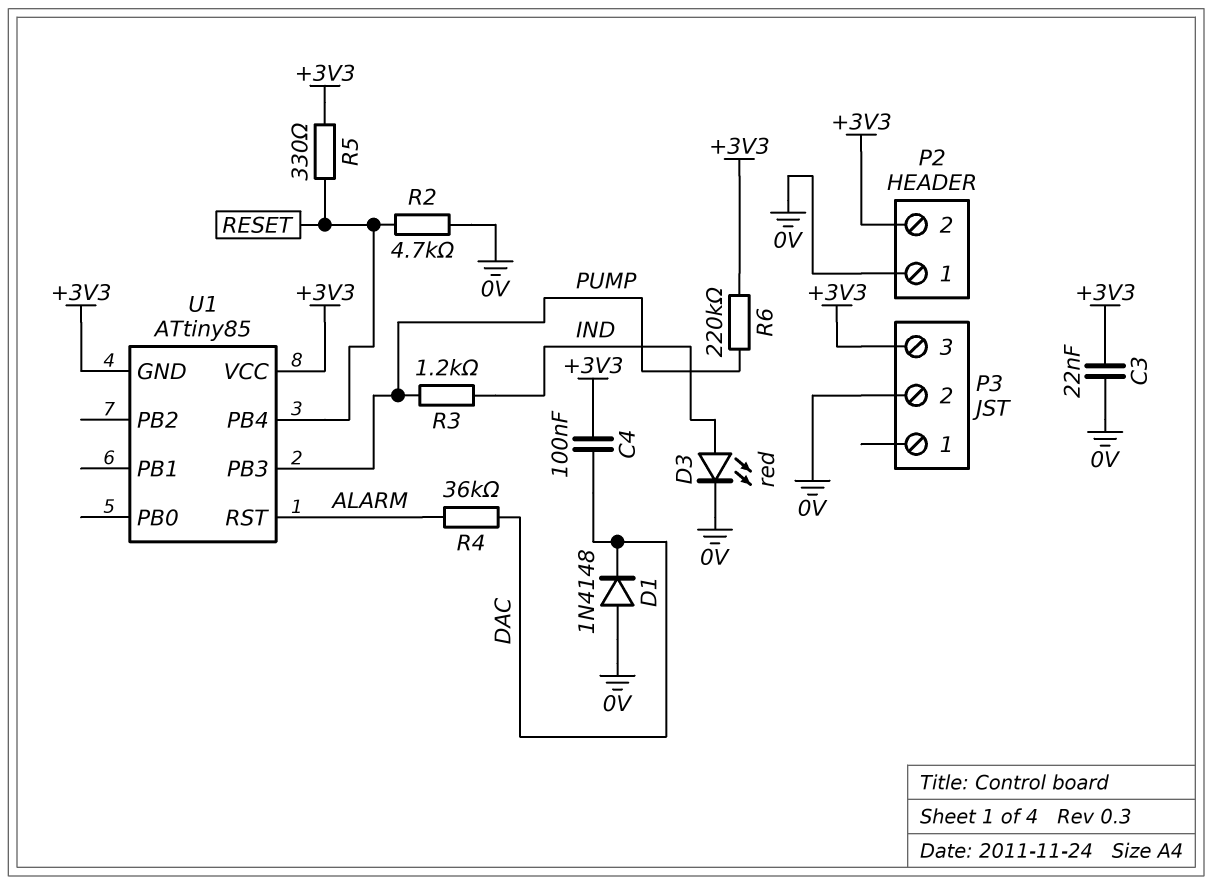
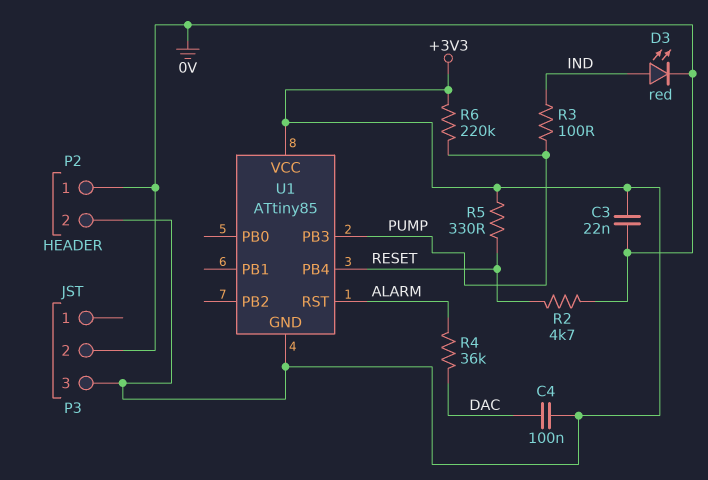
D1: diode 1N4148 (A 0V, K DAC) -> none
R3: 1.2k (IND, PUMP) -> 100 (IND, PUMP)

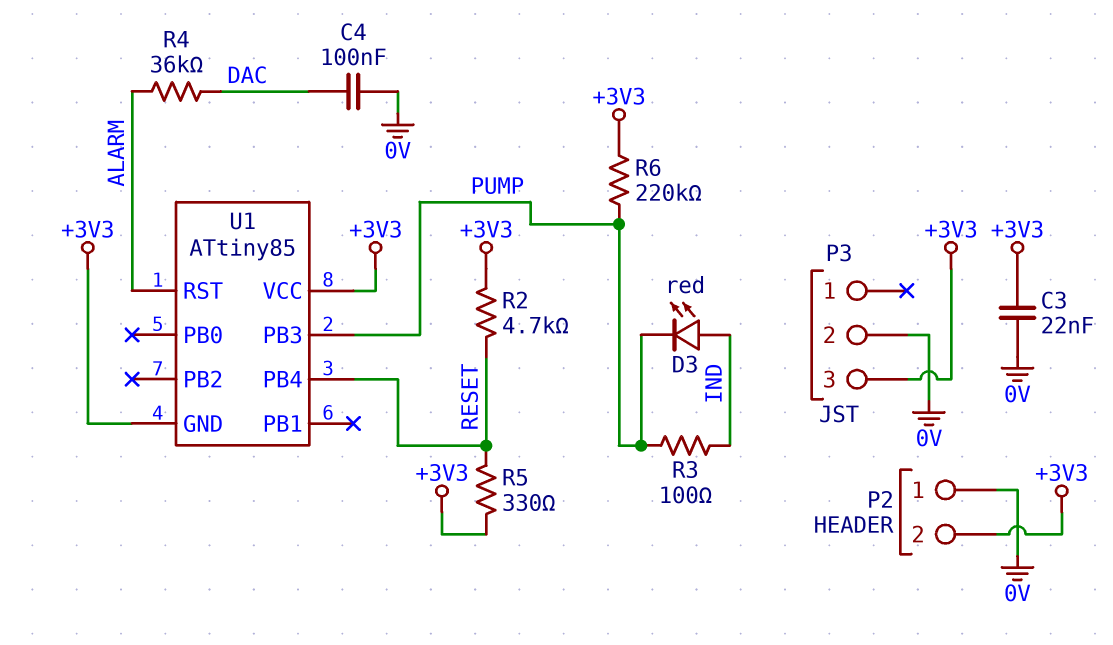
C4: 100nF (+3V3, DAC) -> 100nF (0V, DAC)
D3: LED red (A IND, K 0V) -> LED red (A IND, K PUMP)
R2: 4.7k (0V, RESET) -> 4.7k (+3V3, RESET)

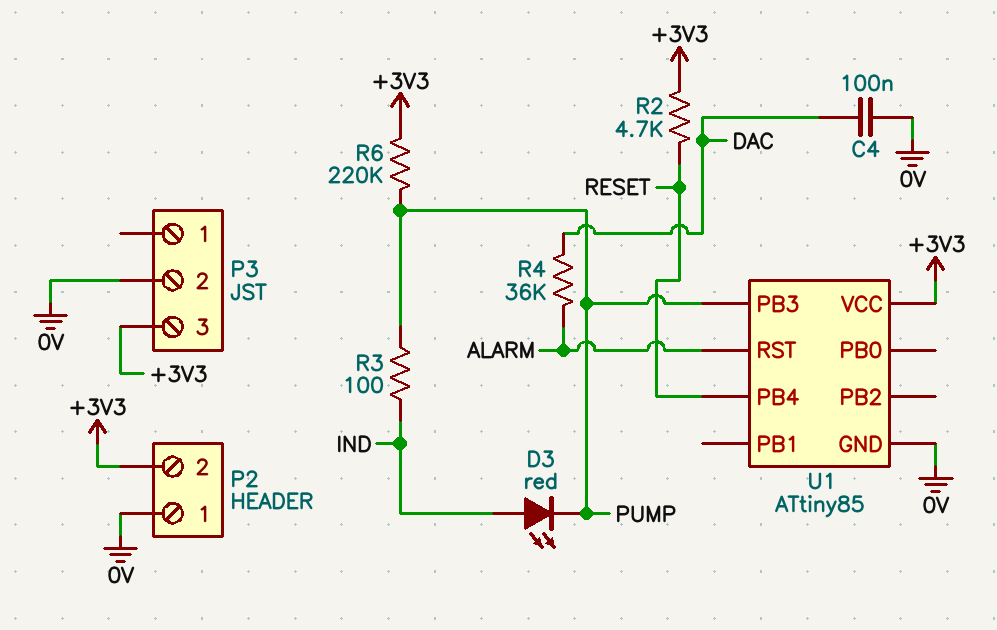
C3: 22nF (+3V3, 0V) -> none
R5: 330 (+3V3, RESET) -> none
U1 pin GND: +3V3 -> 0V

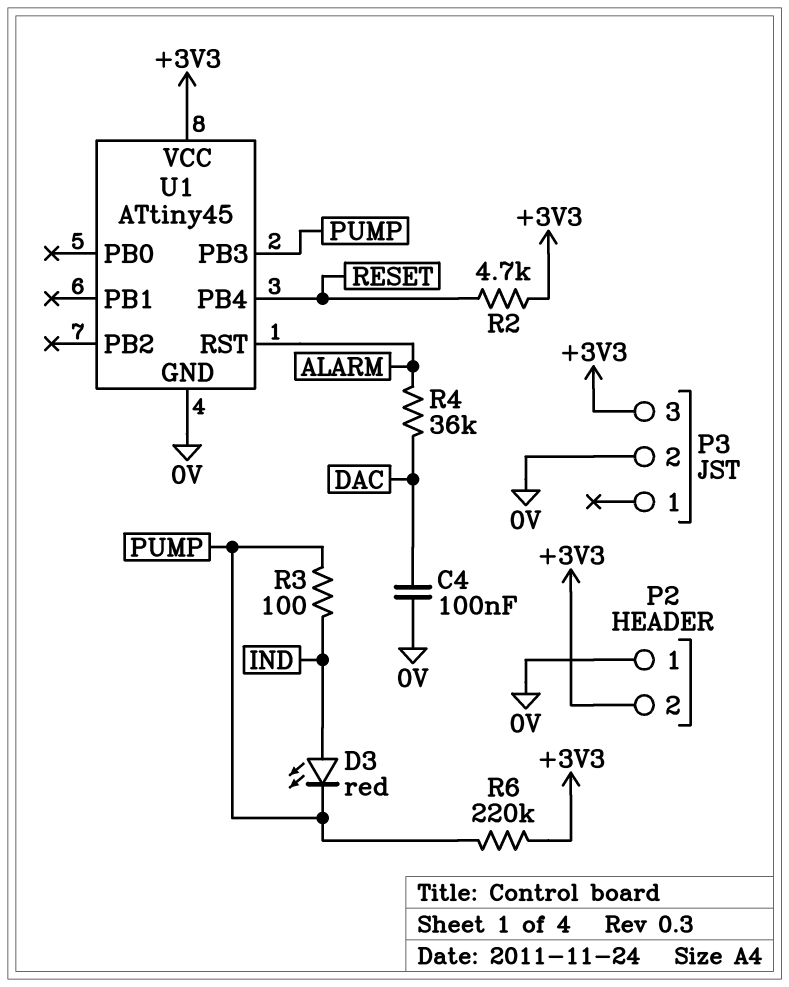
U1: ATtiny85 -> ATtiny45

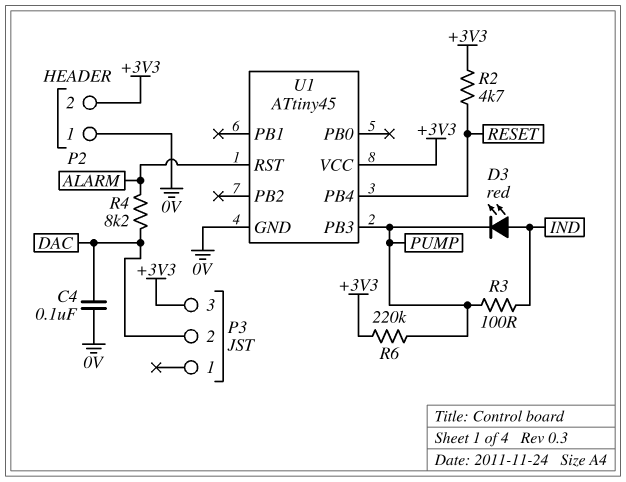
P3 pin 2: 0V -> DAC
R4: 36k (ALARM, DAC) -> 8.2k (ALARM, DAC)

